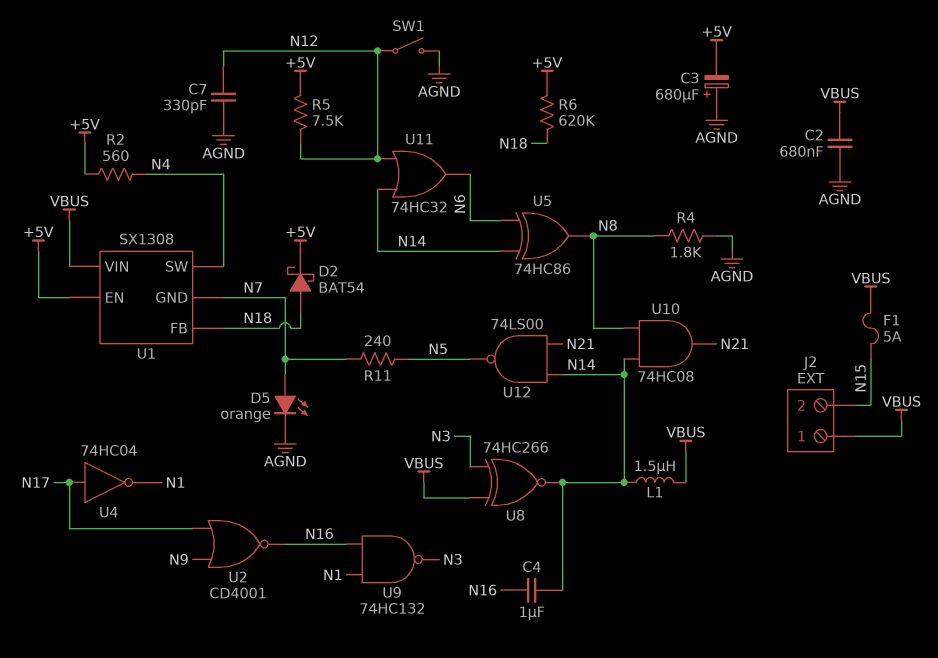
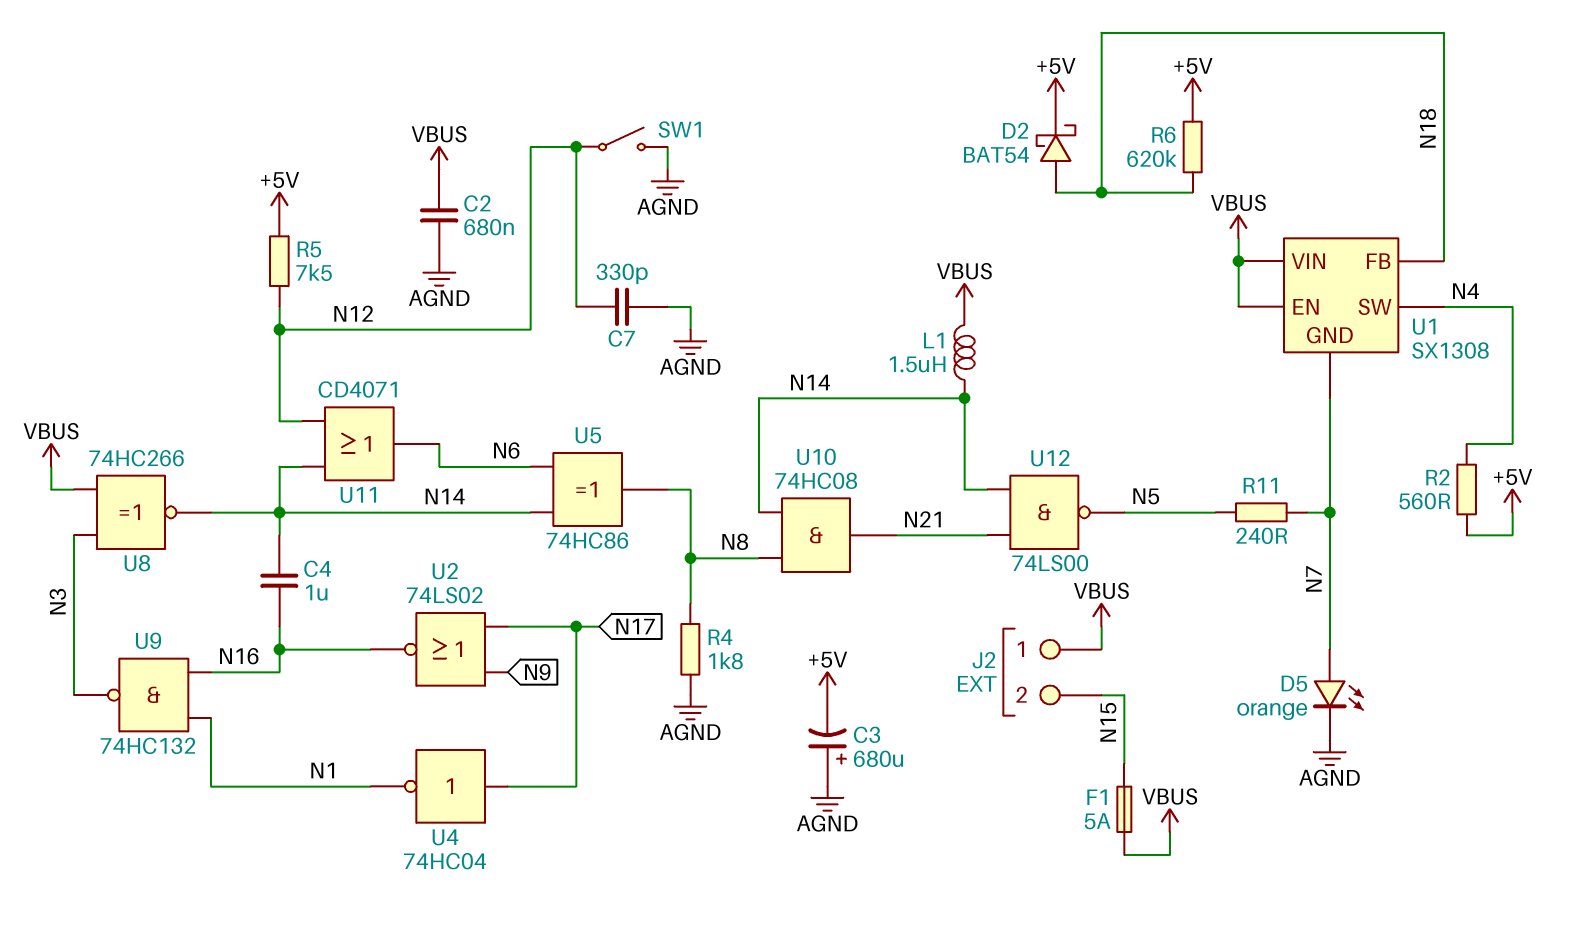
U1 pin EN: +5V -> VBUS
U2: NOR CD4001 (in N9, in N17, out N16) -> NOR 74LS02 (in N9, in N17, out N16)
U11: OR 74HC32 (in N12, in N14, out N6) -> OR CD4071 (in N12, in N14, out N6)

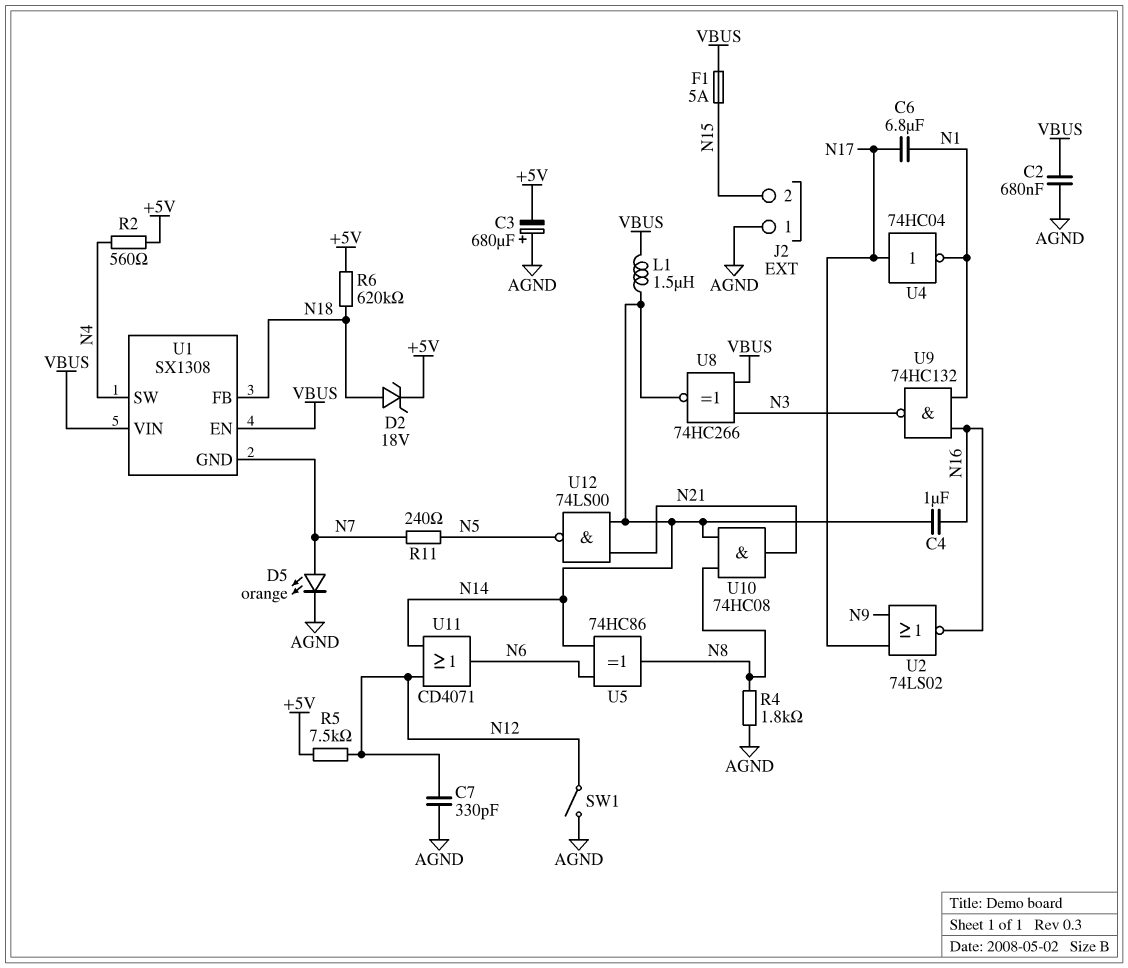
C6: none -> 6.8uF (N1, N17)
D2: schottky BAT54 (A N18, K +5V) -> zener 18V (A N18, K +5V)
J2 pin 1: VBUS -> AGND

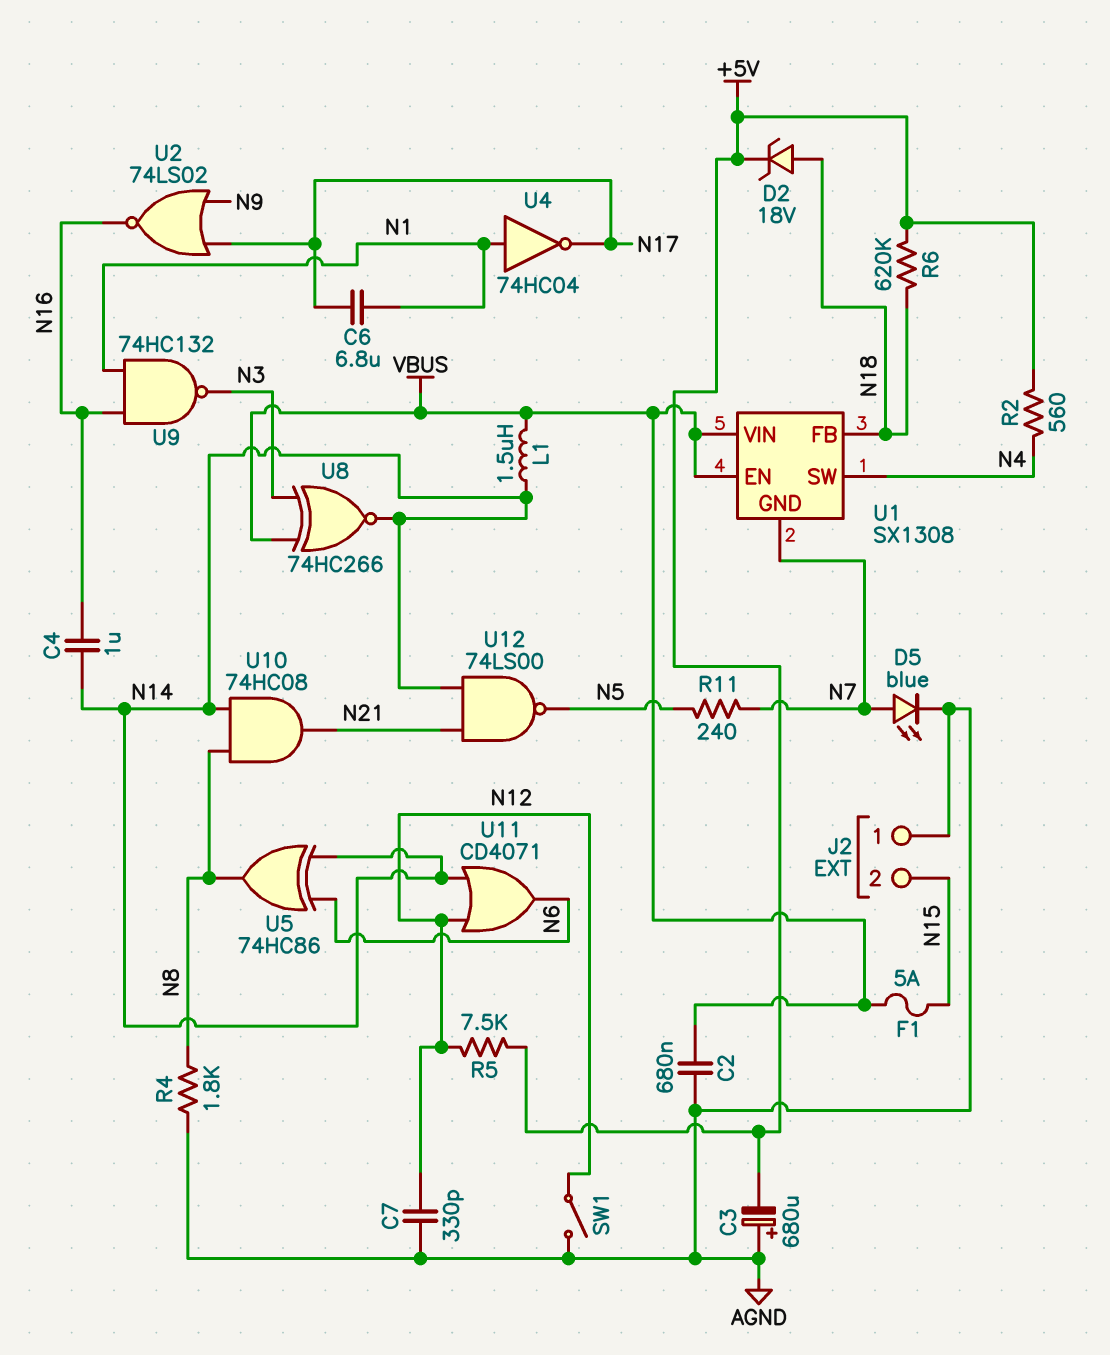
D5: LED orange (A N7, K AGND) -> LED blue (A N7, K AGND)
U4: NOT 74HC04 (in N17, out N1) -> NOT 74HC04 (in N1, out N17)

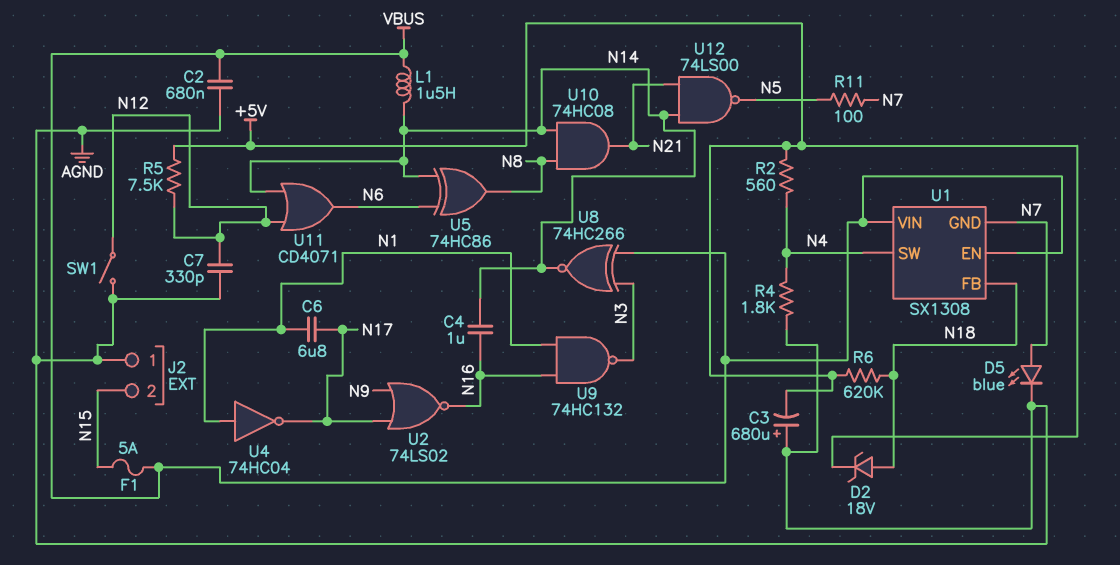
R4: 1.8k (AGND, N8) -> 1.8k (AGND, N4)
R11: 240 (N5, N7) -> 100 (N5, N7)

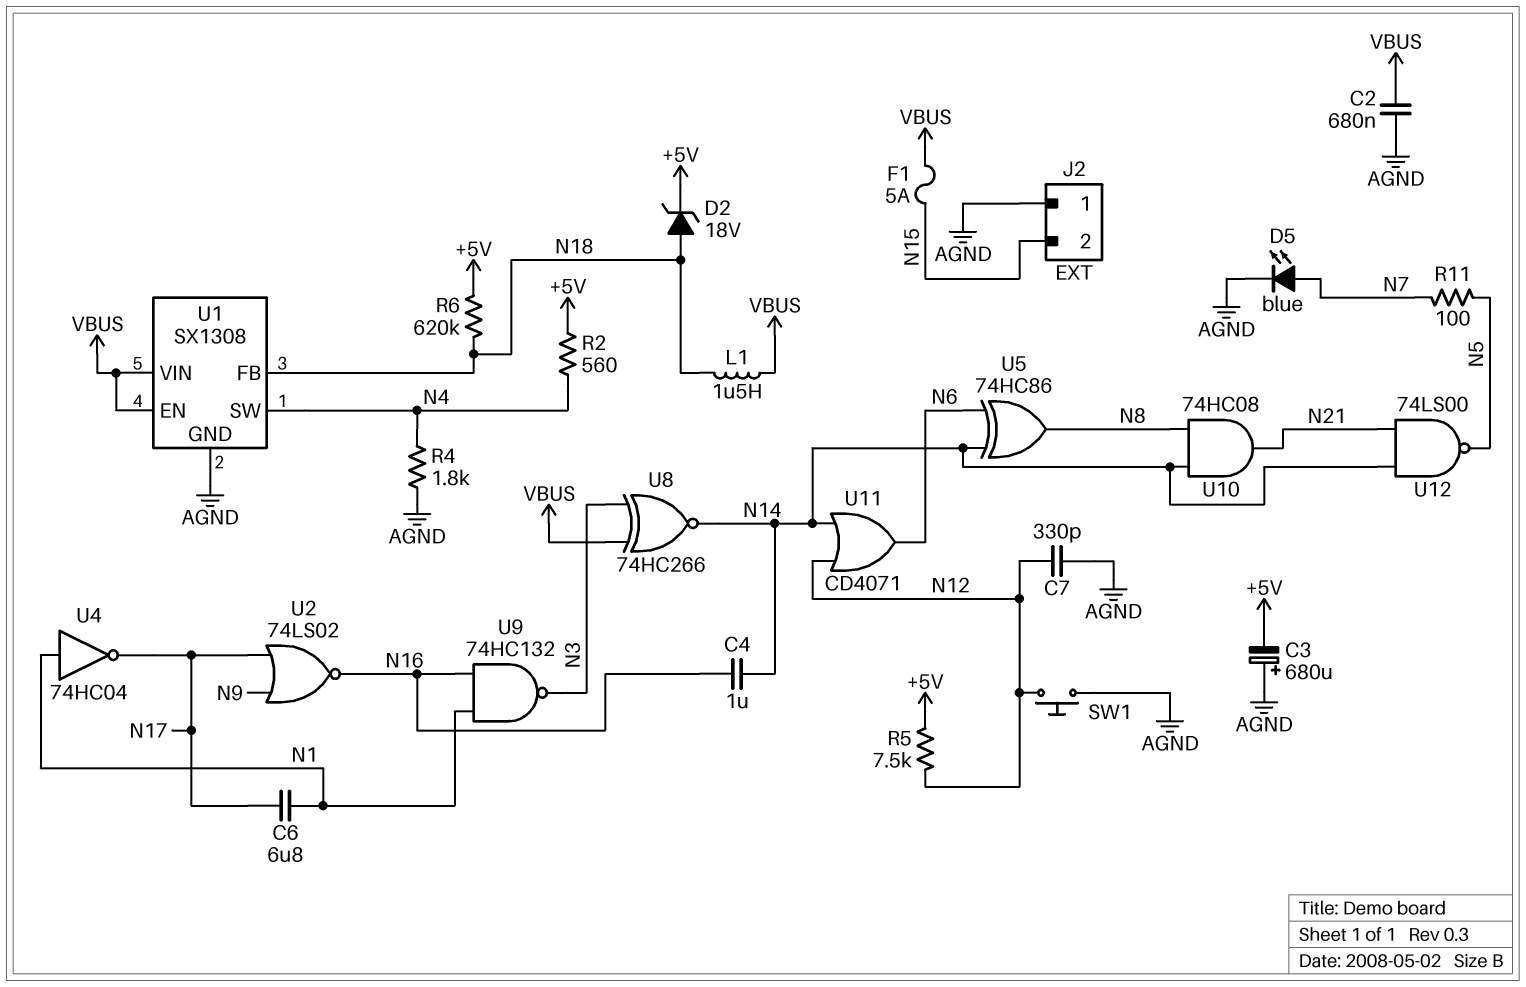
L1: 1.5uH (N14, VBUS) -> 1.5uH (N18, VBUS)
SW1: switch (AGND, N12) -> button (AGND, N12)
U1 pin GND: N7 -> AGND

